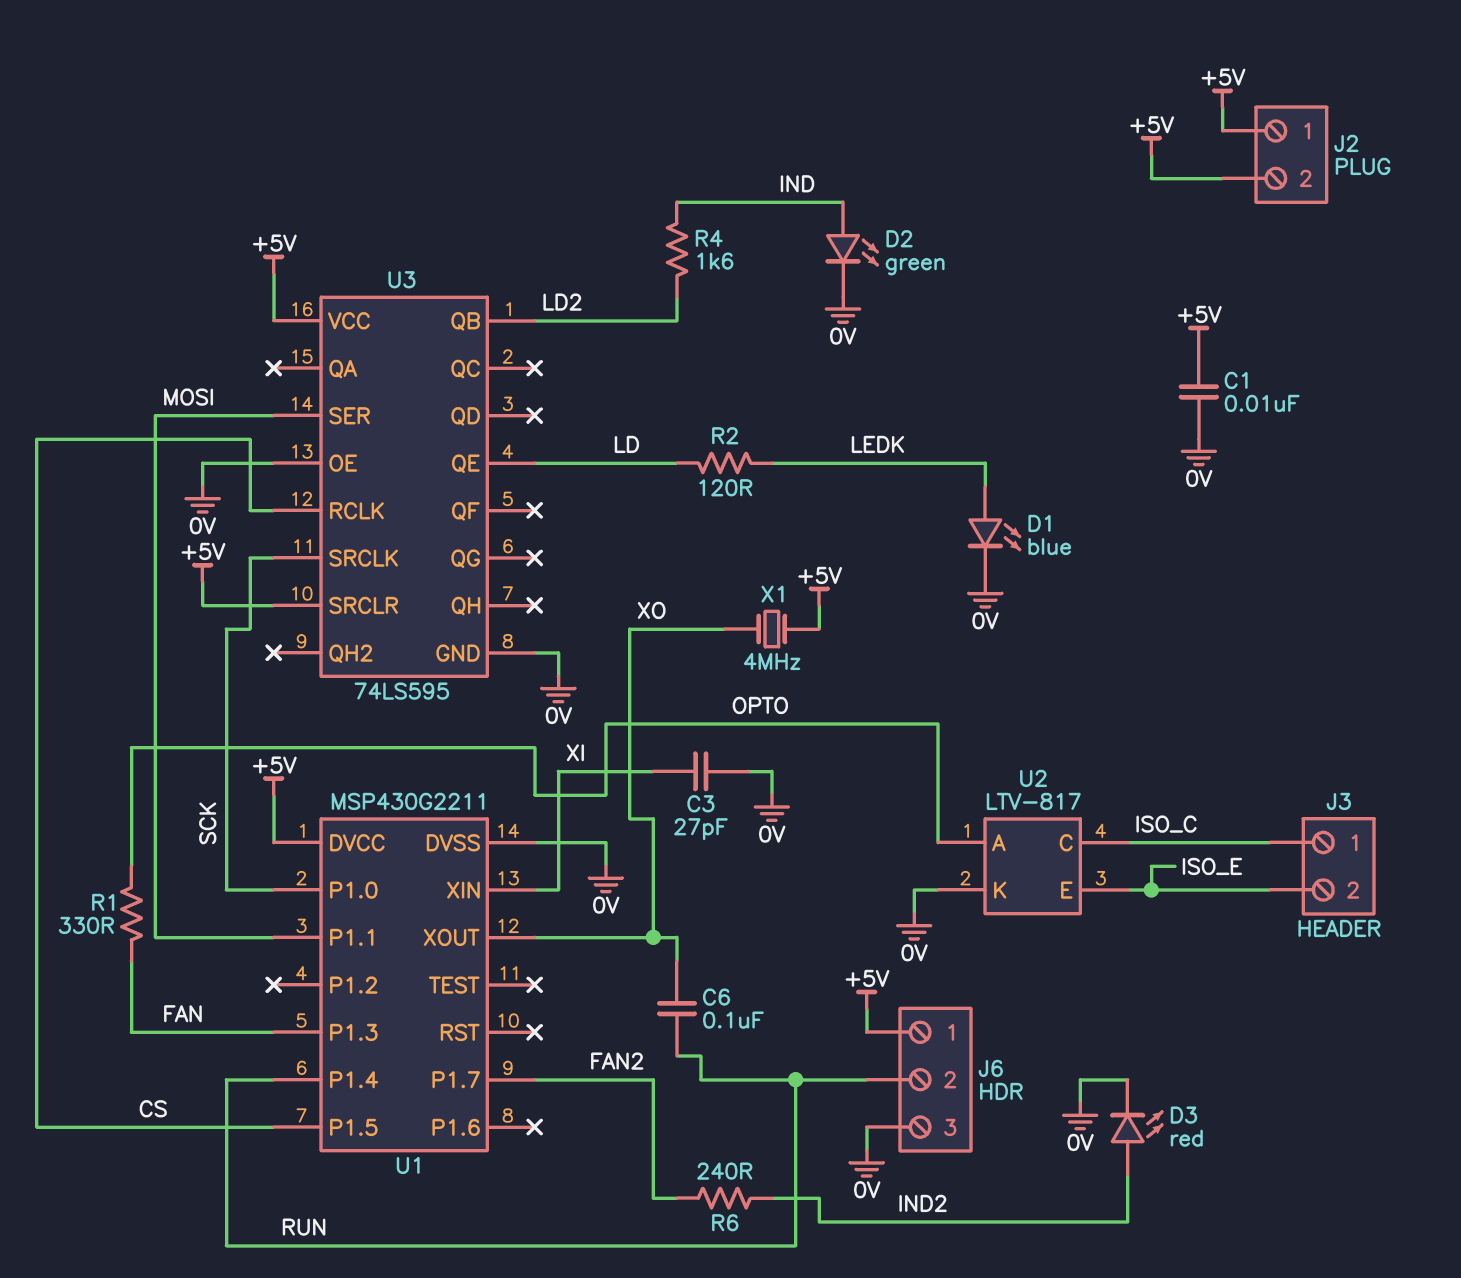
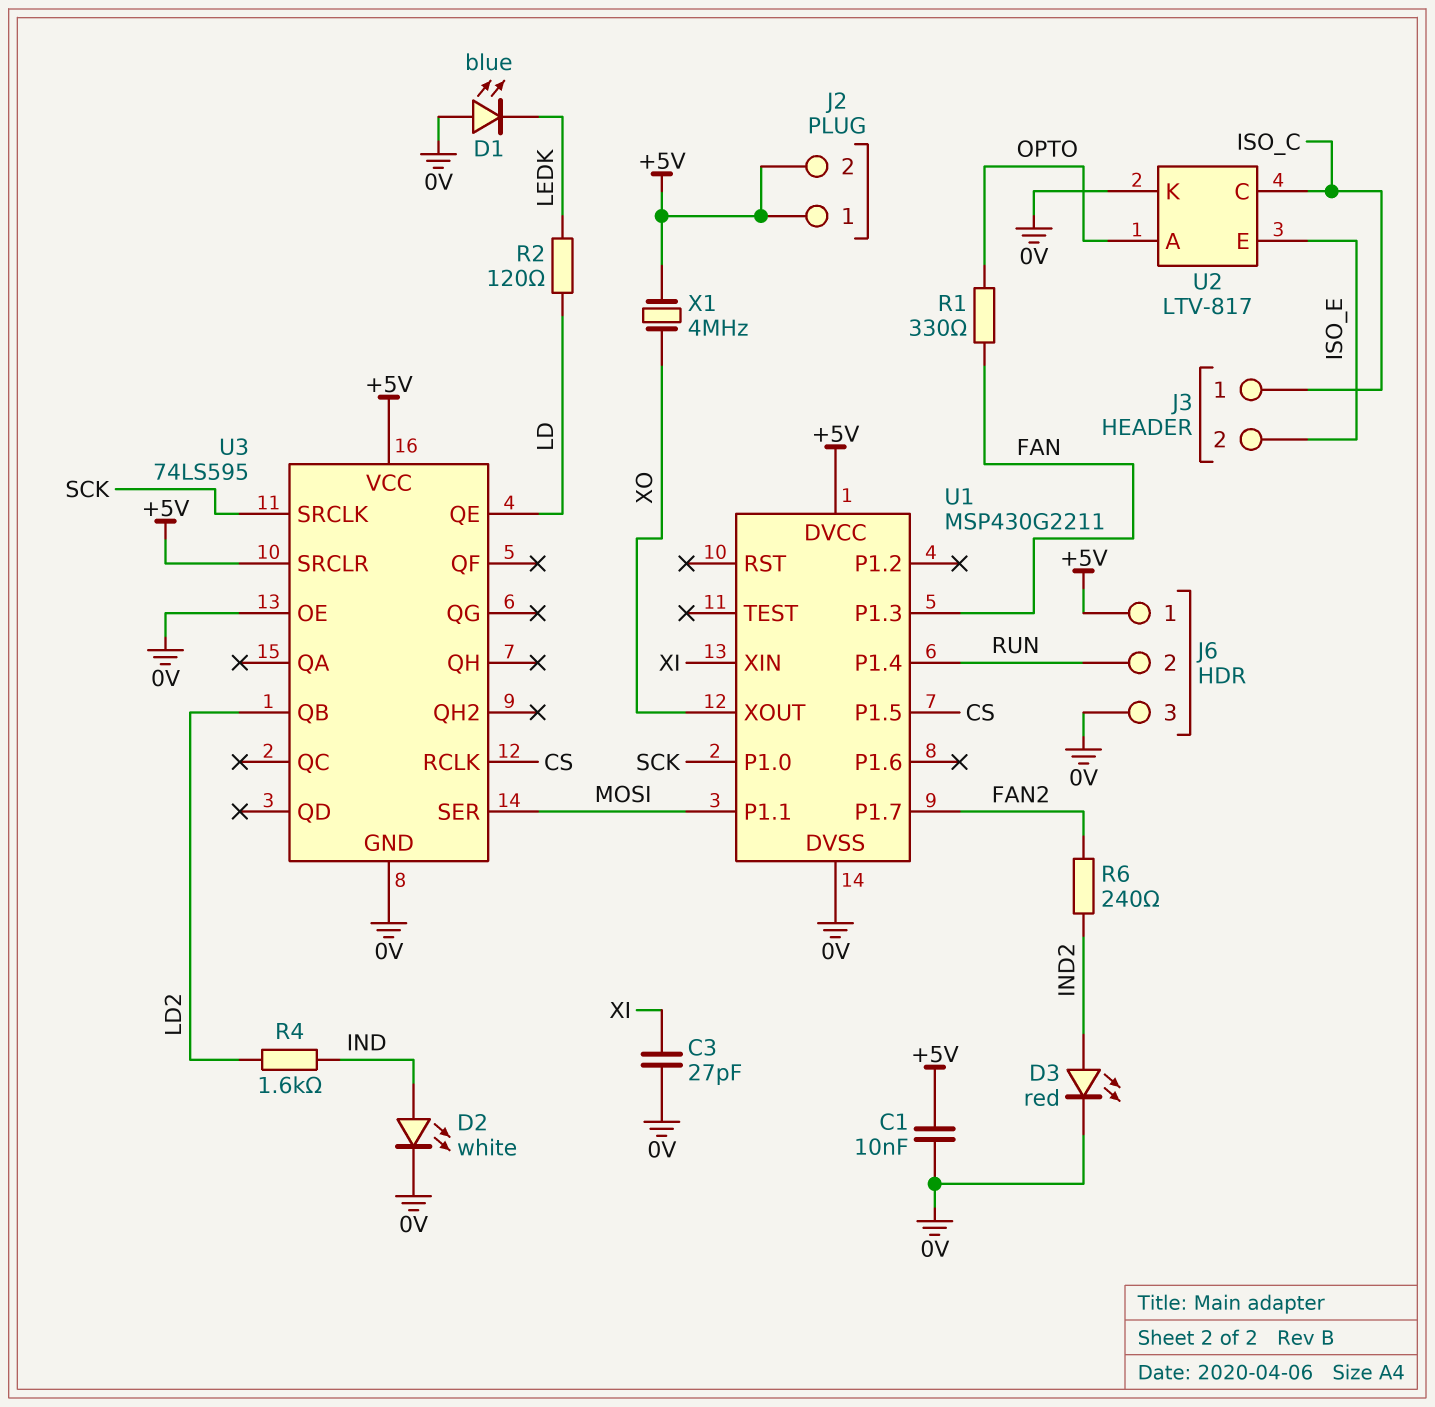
C6: 100nF (RUN, XO) -> none
D1: LED blue (A LEDK, K 0V) -> LED blue (A 0V, K LEDK)
D2: LED green (A IND, K 0V) -> LED white (A IND, K 0V)

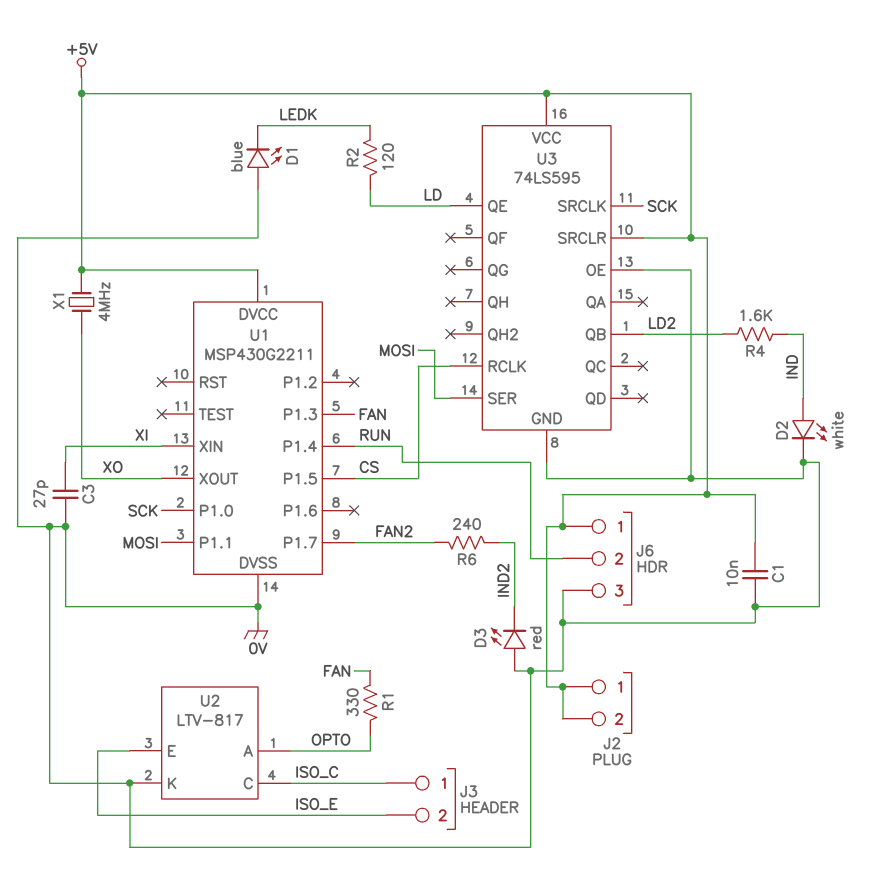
D3: LED red (A IND2, K 0V) -> LED red (A 0V, K IND2)

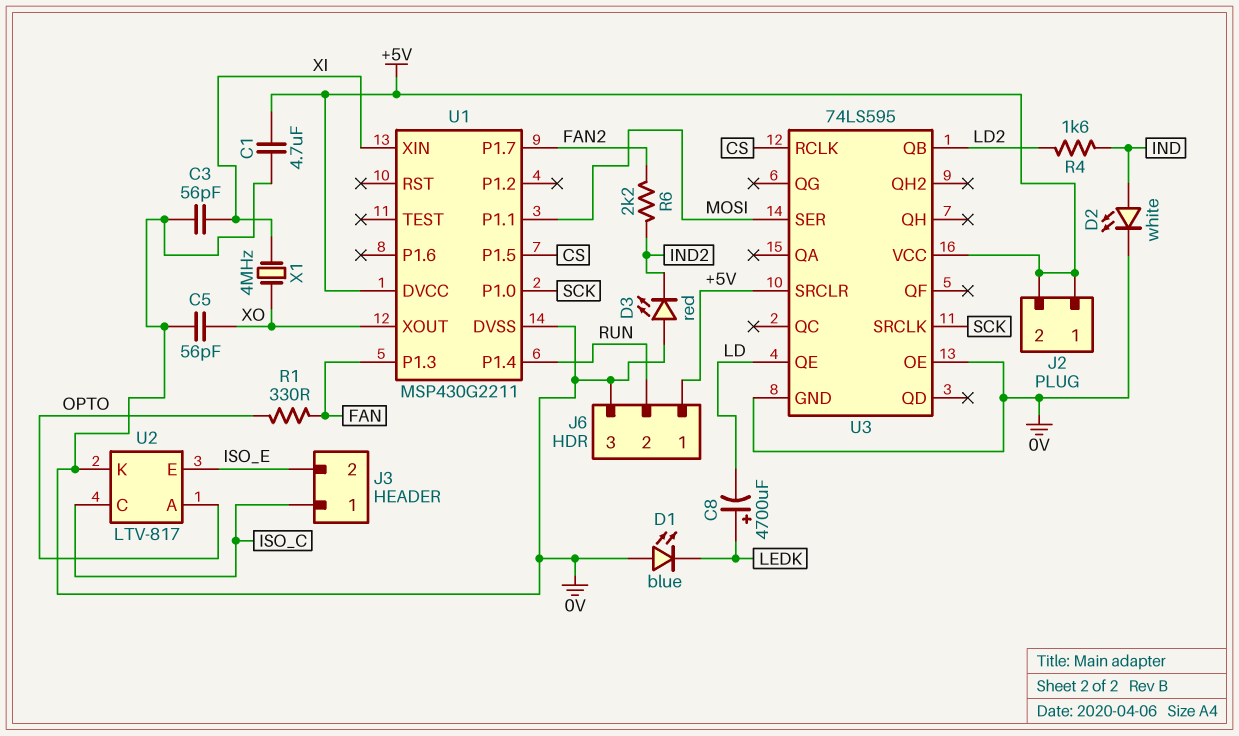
C1: 10nF (+5V, 0V) -> 4.7uF (+5V, 0V)
C3: 27pF (0V, XI) -> 56pF (0V, XI)
C5: none -> 56pF (0V, XO)
C8: none -> 4700uF (plus LEDK, minus LD)
R2: 120 (LD, LEDK) -> none
R6: 240 (FAN2, IND2) -> 2.2k (FAN2, IND2)
X1: 4MHz (+5V, XO) -> 4MHz (XI, XO)

